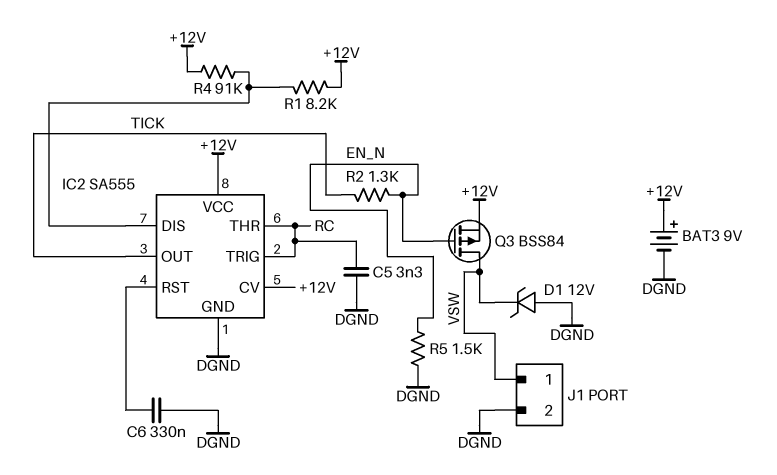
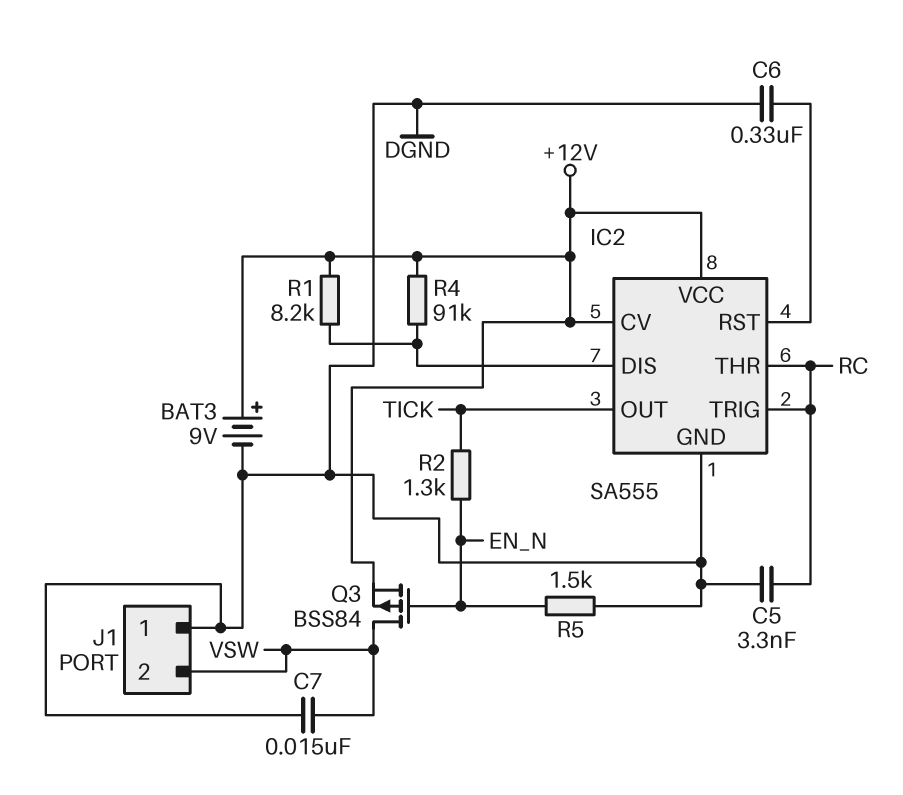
C7: none -> 15nF (DGND, VSW)
D1: zener 12V (A DGND, K VSW) -> none
J1 pin 1: VSW -> DGND
J1 pin 2: DGND -> VSW

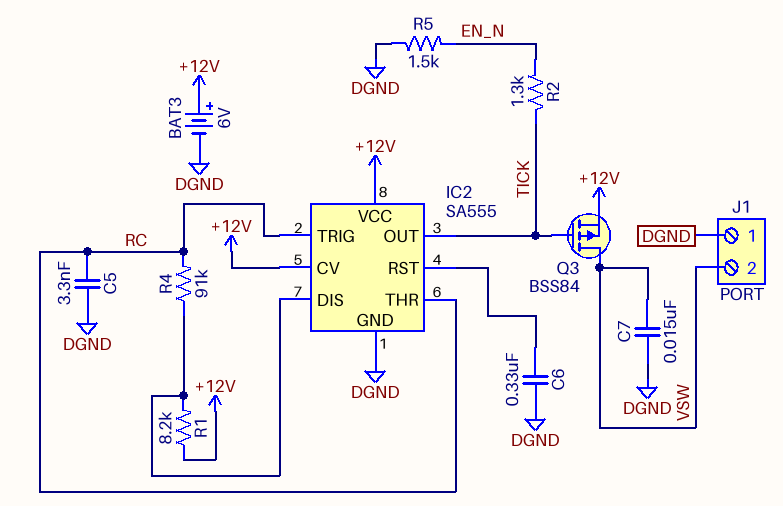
BAT3: 9V (plus +12V, minus DGND) -> 6V (plus +12V, minus DGND)
Q3: PMOS BSS84 (G EN_N, D VSW, S +12V) -> PMOS BSS84 (G TICK, D VSW, S +12V)
R4: 91k (+12V, IC2/DIS) -> 91k (IC2/DIS, RC)

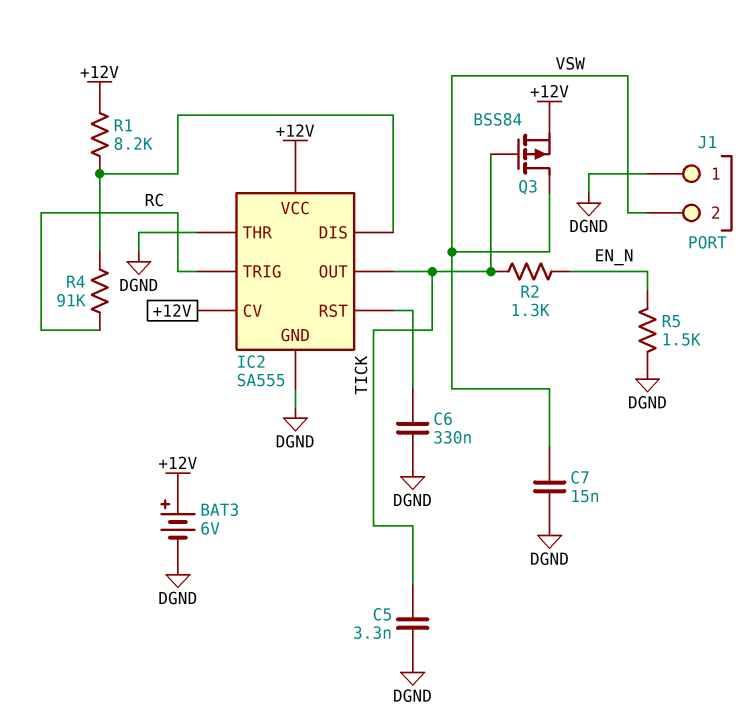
C5: 3.3nF (DGND, RC) -> 3.3nF (DGND, TICK)
IC2 pin THR: RC -> DGND

